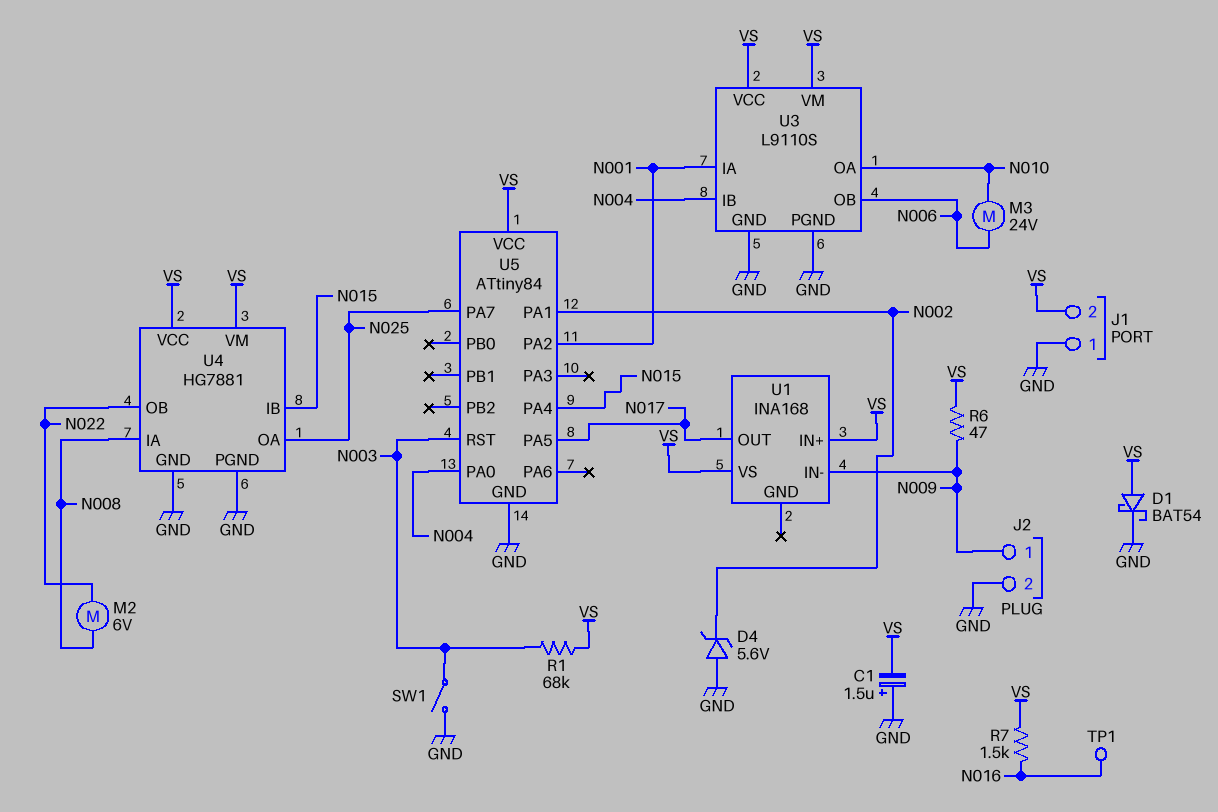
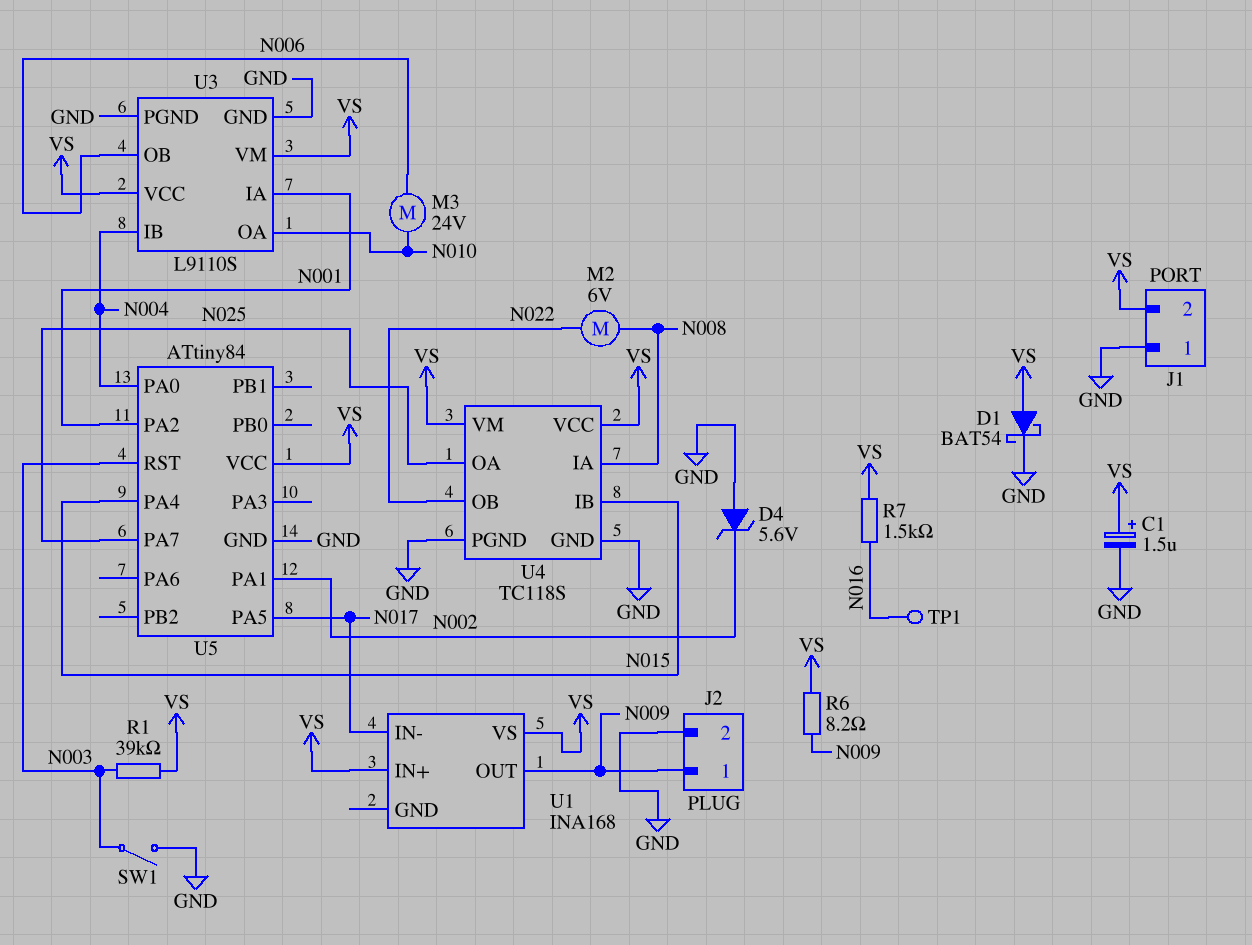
C1: 1.5uF (plus GND, minus VS) -> 1.5uF (plus VS, minus GND)
R1: 68k (N003, VS) -> 39k (N003, VS)
R6: 47 (N009, VS) -> 8.2 (N009, VS)
U1 pin IN-: N009 -> N017
U1 pin OUT: N017 -> N009
U4: HG7881 -> TC118S

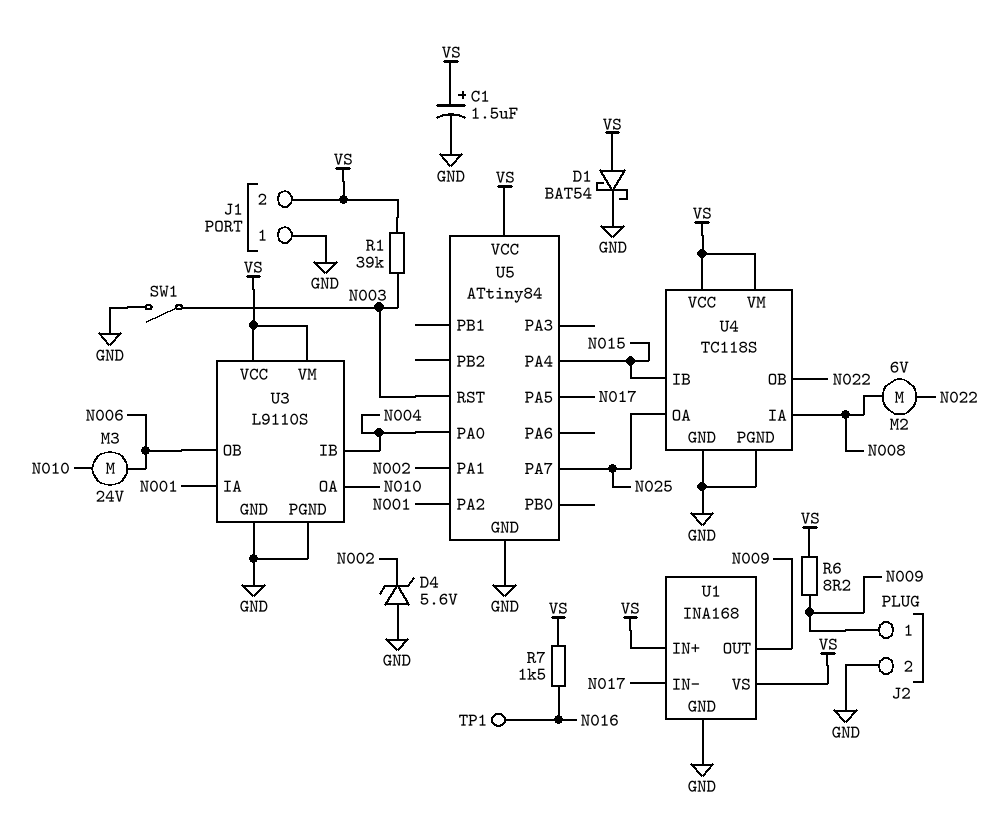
U1 pin GND: none -> GND

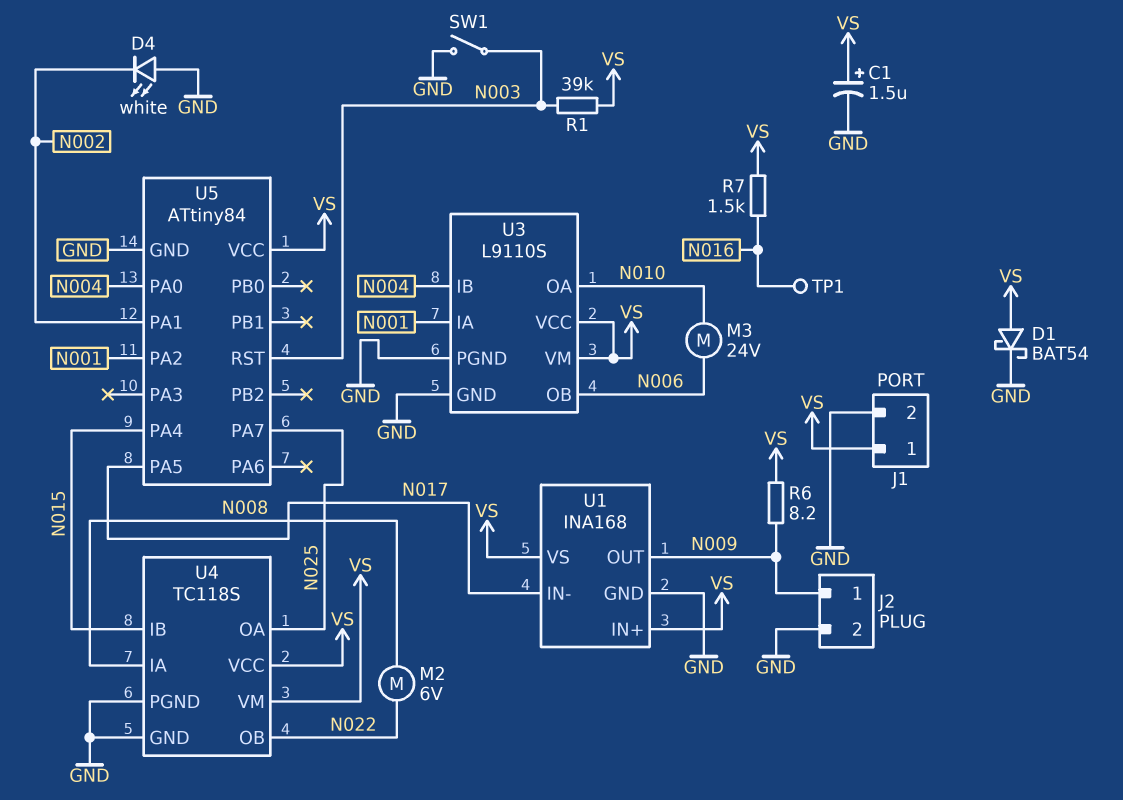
D4: zener 5.6V (A GND, K N002) -> LED white (A GND, K N002)
J1 pin 1: GND -> VS
J1 pin 2: VS -> GND

